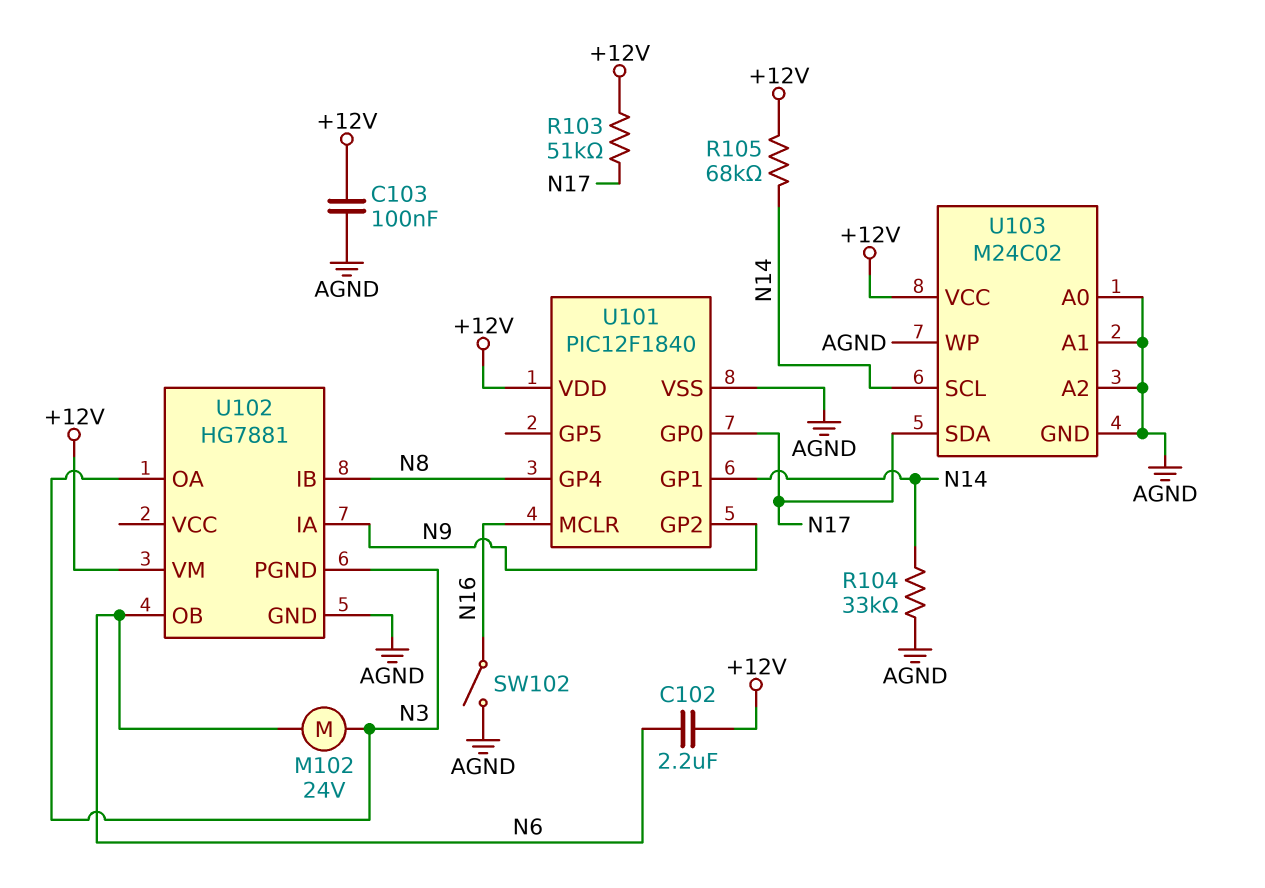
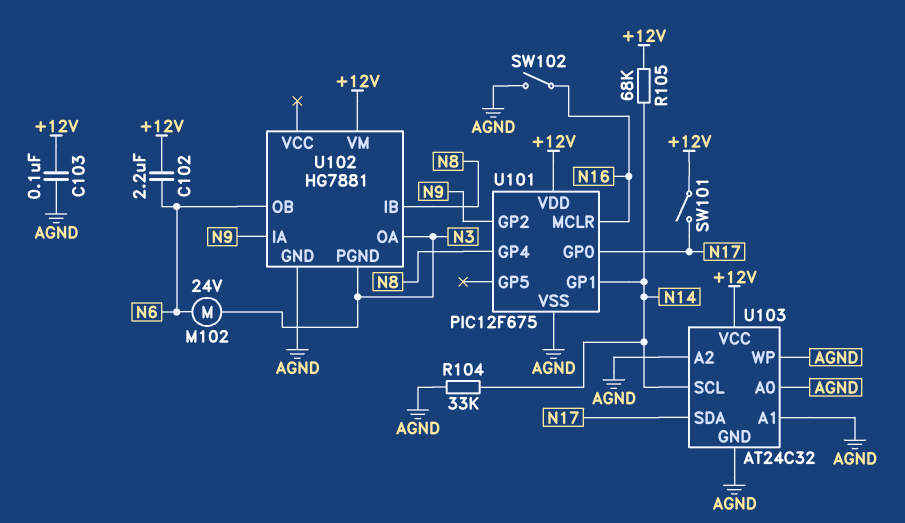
R103: 51k (+12V, N17) -> none
SW101: none -> switch (+12V, N17)
U101: PIC12F1840 -> PIC12F675
U103: M24C02 -> AT24C32

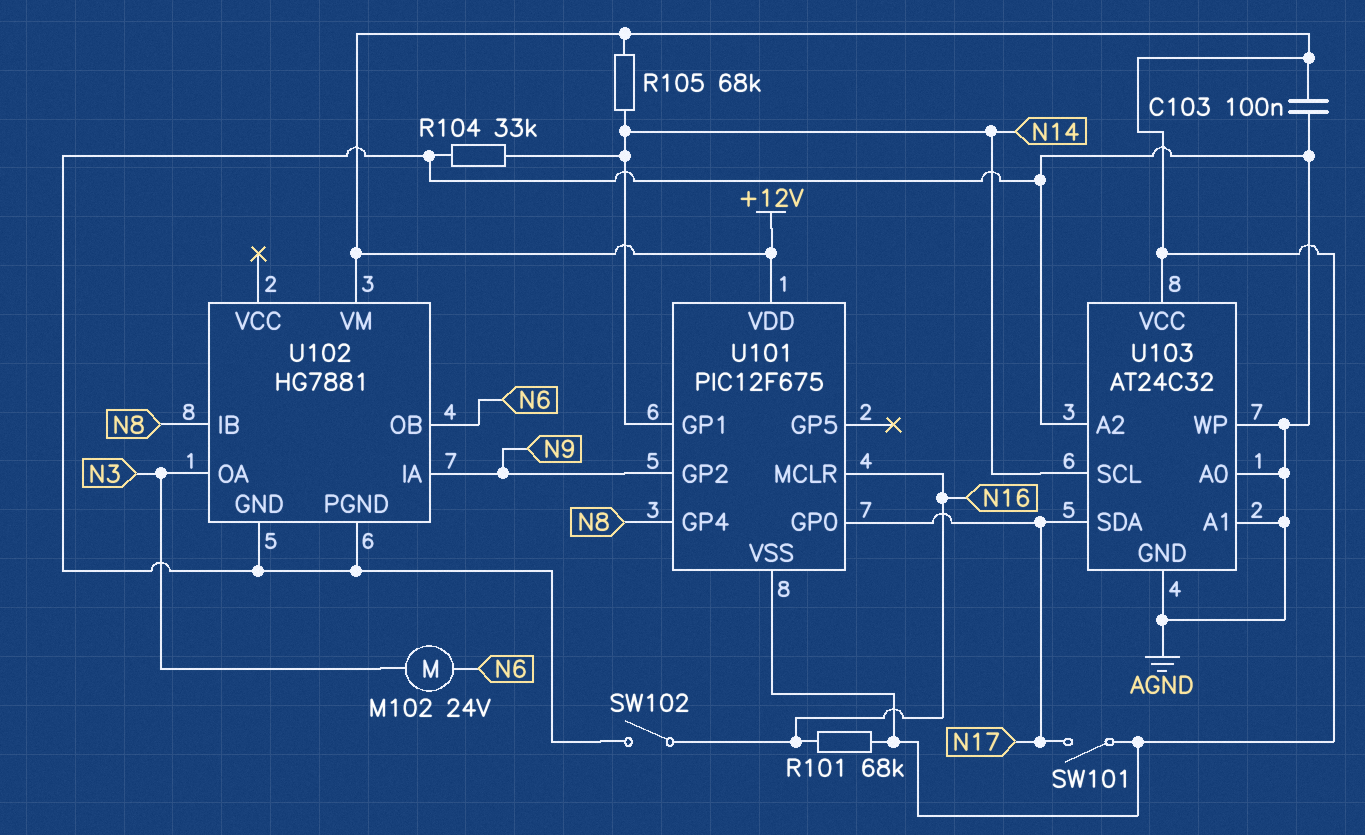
C102: 2.2uF (+12V, N6) -> none
R101: none -> 68k (+12V, N16)
U101 pin VSS: AGND -> +12V
U102 pin PGND: N3 -> AGND

